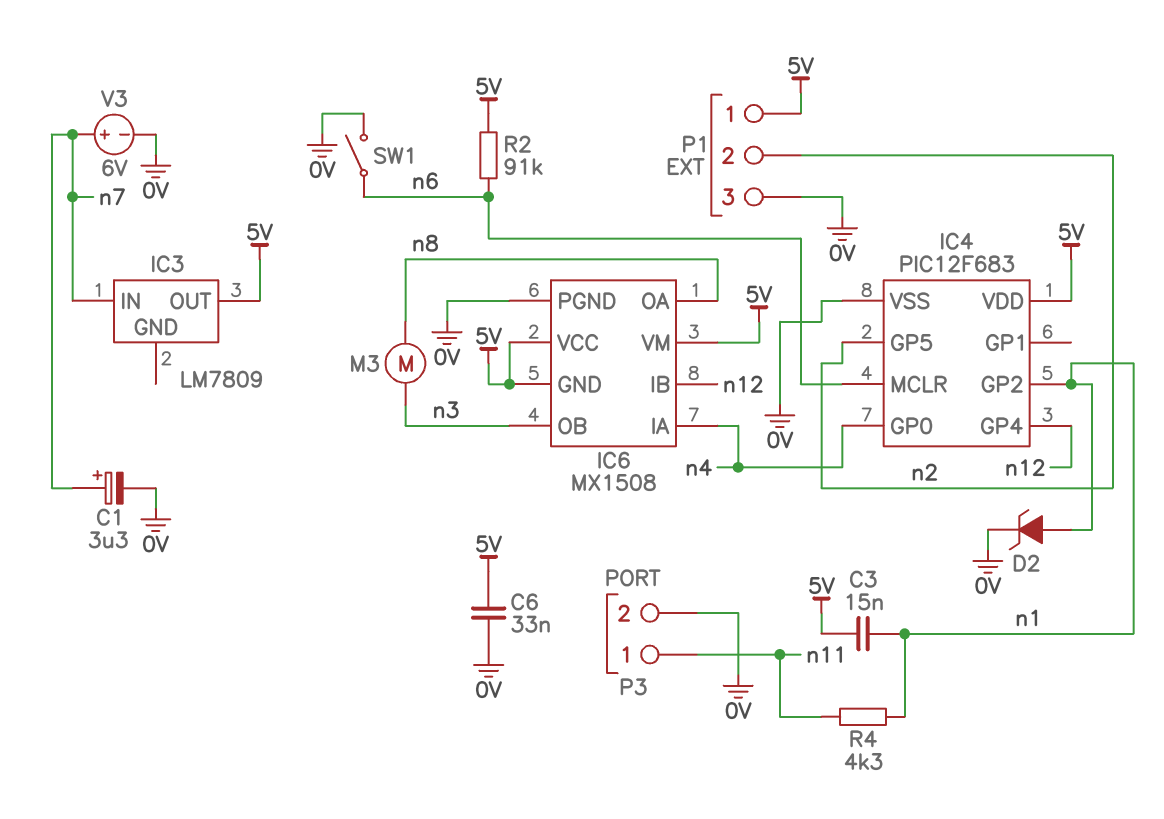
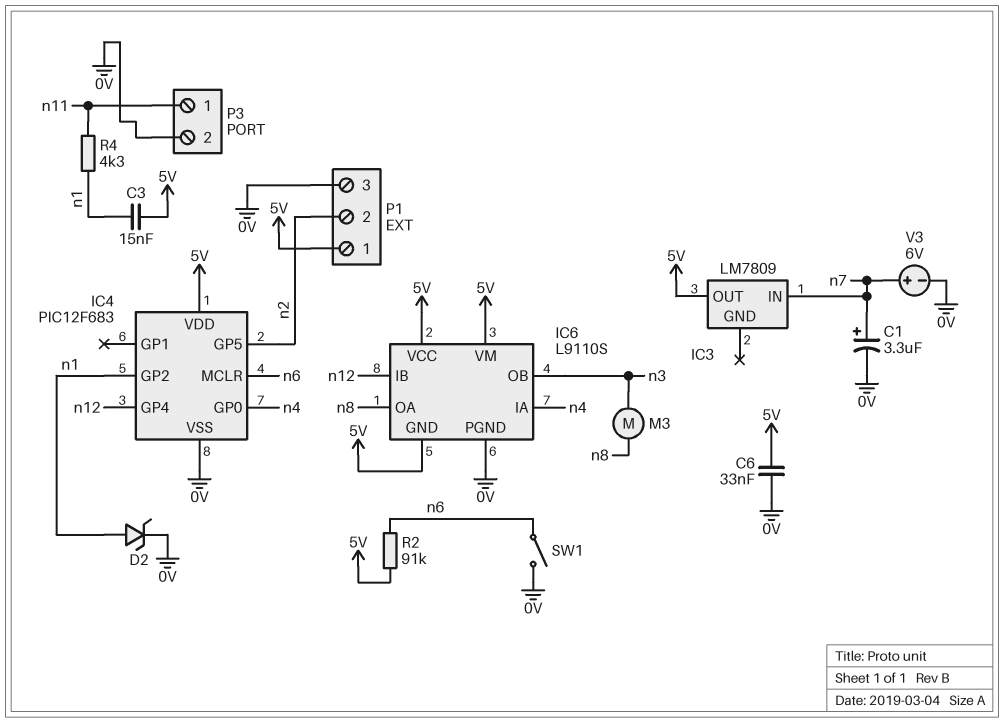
IC6: MX1508 -> L9110S

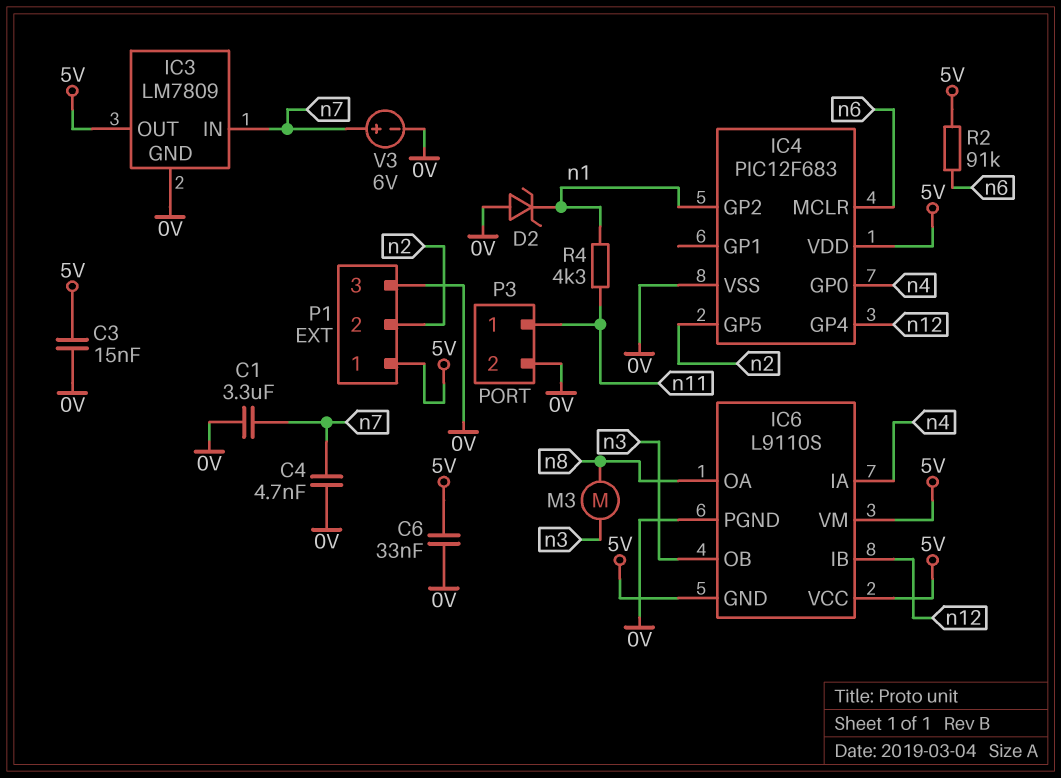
C1: 3.3uF (plus n7, minus 0V) -> 3.3uF (0V, n7)
C3: 15nF (5V, n1) -> 15nF (0V, 5V)
C4: none -> 4.7nF (0V, n7)
D2: zener (A n1, K 0V) -> zener (A 0V, K n1)
IC3 pin GND: none -> 0V
SW1: switch (0V, n6) -> none

